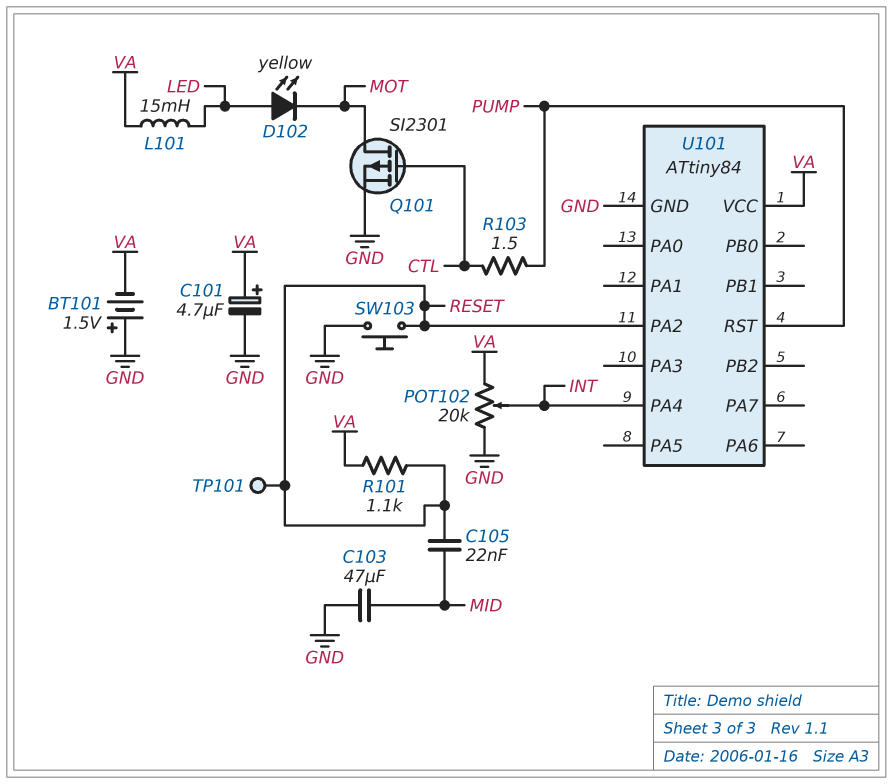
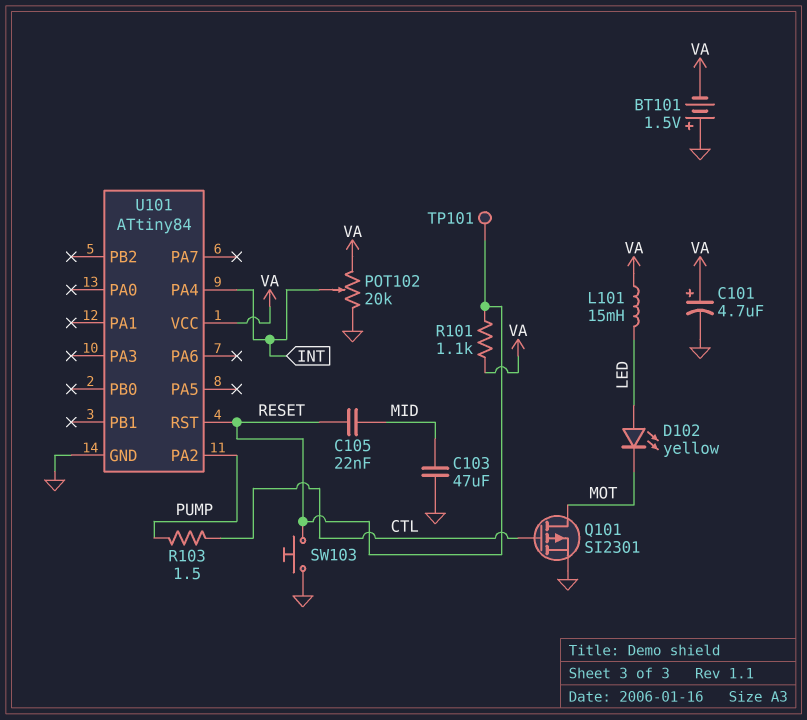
U101 pin PA2: RESET -> PUMP
U101 pin RST: PUMP -> RESET

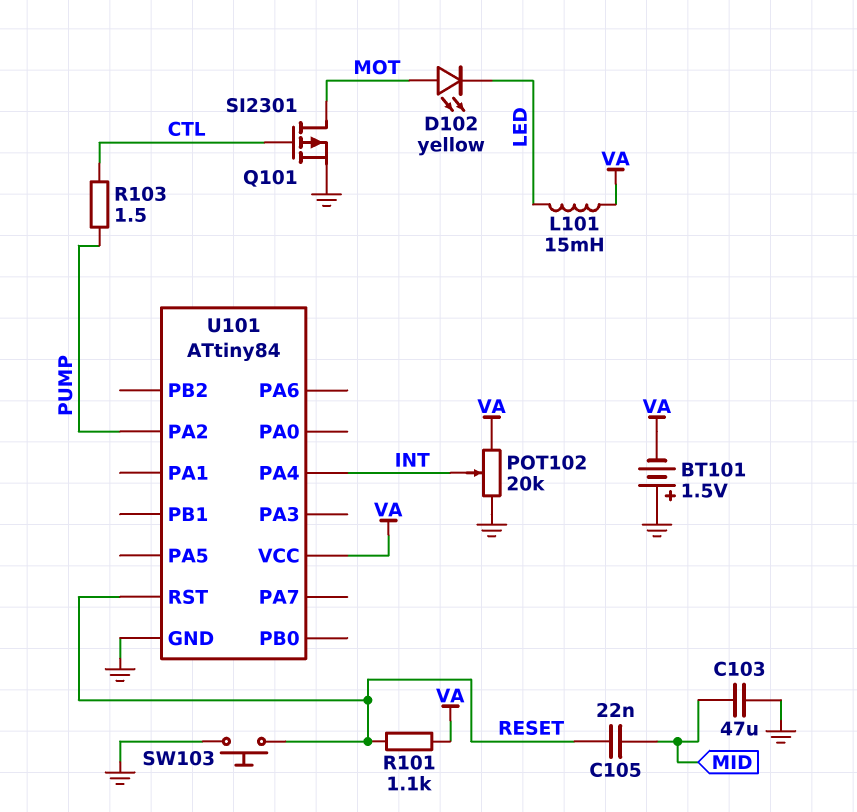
C101: 4.7uF (plus VA, minus GND) -> none
D102: LED yellow (A LED, K MOT) -> LED yellow (A MOT, K LED)
TP101: test point (RESET) -> none

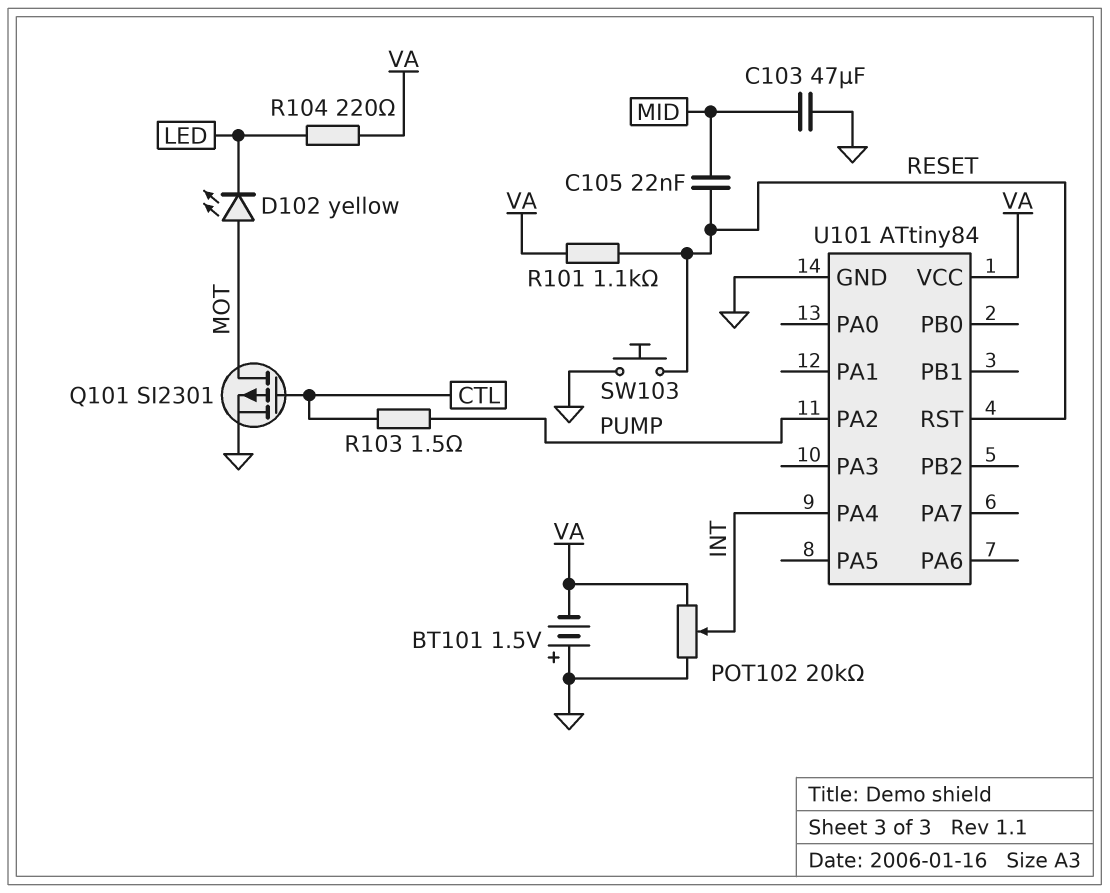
L101: 15mH (LED, VA) -> none
R104: none -> 220 (LED, VA)

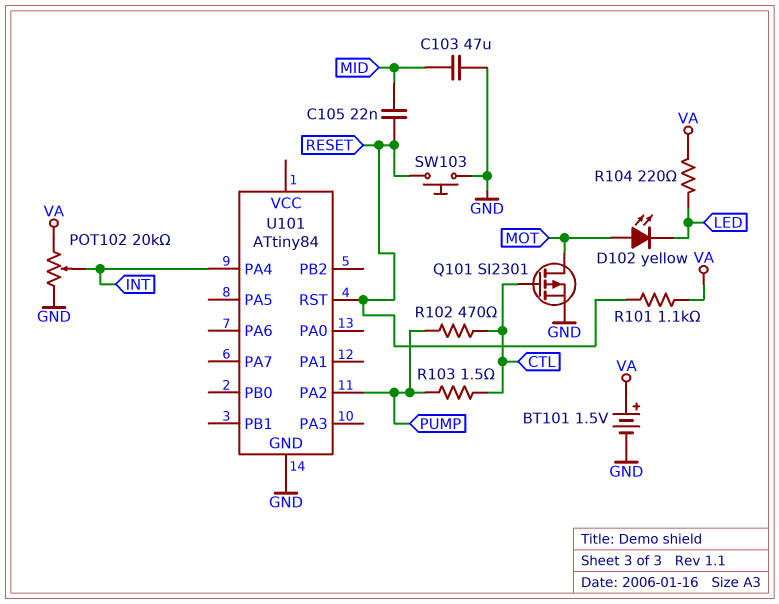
BT101: 1.5V (plus GND, minus VA) -> 1.5V (plus VA, minus GND)
R102: none -> 470 (CTL, PUMP)
U101 pin VCC: VA -> none

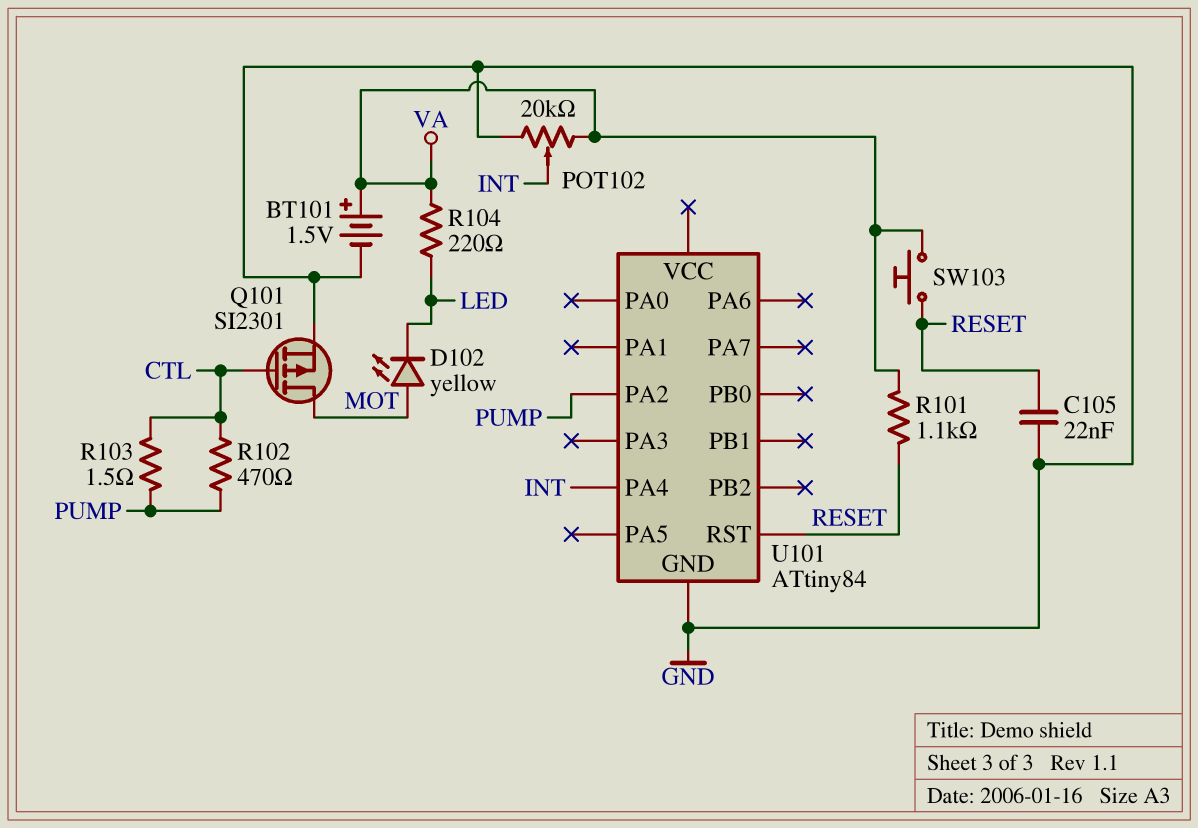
C103: 47uF (GND, MID) -> none
C105: 22nF (MID, RESET) -> 22nF (GND, RESET)
SW103: button (GND, RESET) -> button (RESET, VA)

